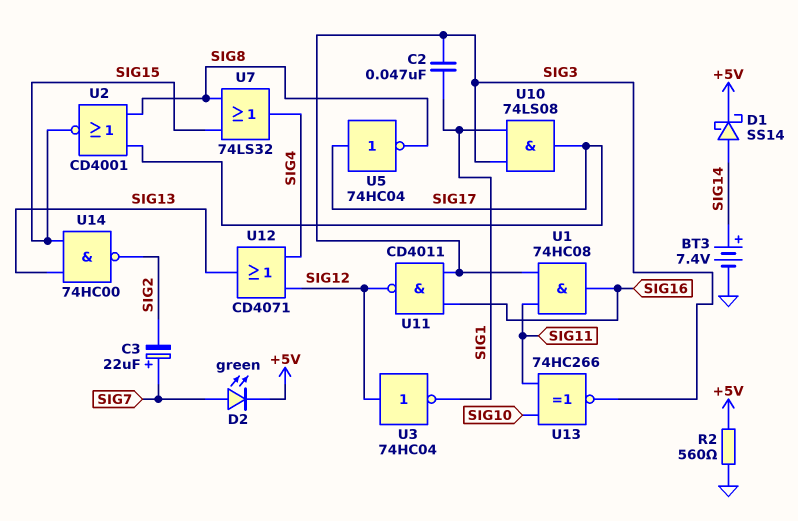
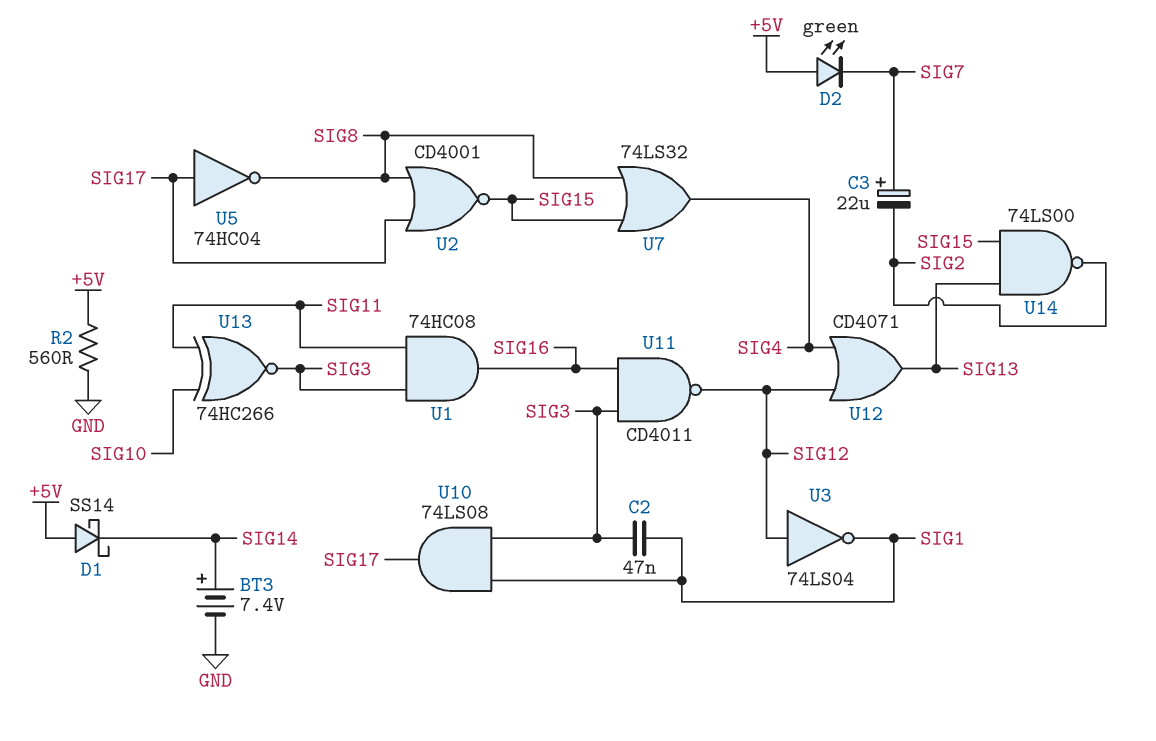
D1: schottky SS14 (A SIG14, K +5V) -> schottky SS14 (A +5V, K SIG14)
D2: LED green (A SIG7, K +5V) -> LED green (A +5V, K SIG7)
U3: NOT 74HC04 (in SIG12, out SIG1) -> NOT 74LS04 (in SIG12, out SIG1)
U14: NAND 74HC00 (in SIG13, in SIG15, out SIG2) -> NAND 74LS00 (in SIG13, in SIG15, out SIG2)

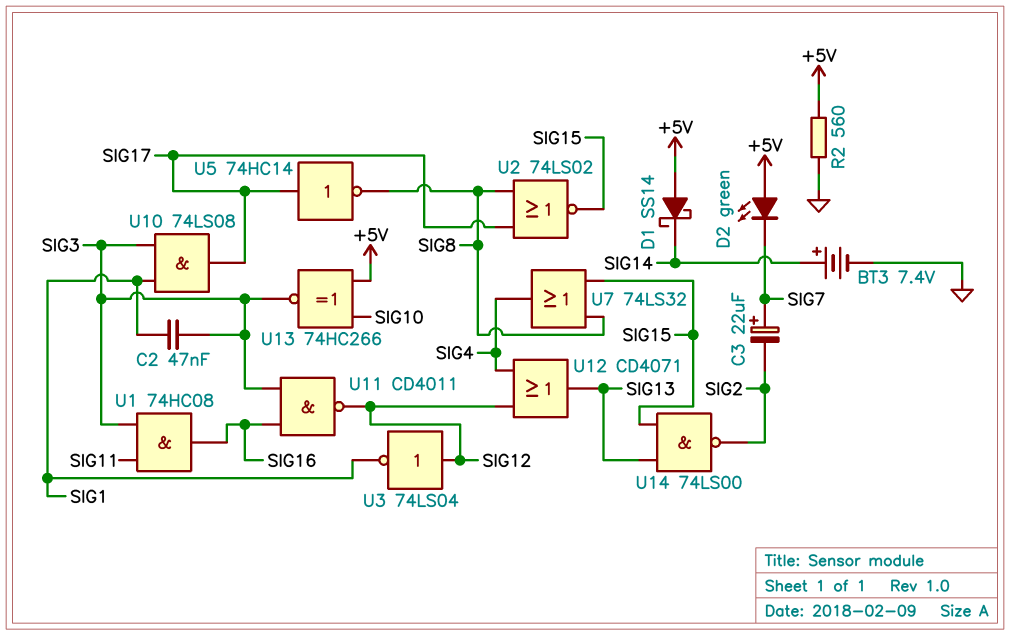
U2: NOR CD4001 (in SIG8, in SIG17, out SIG15) -> NOR 74LS02 (in SIG8, in SIG17, out SIG15)
U5: NOT 74HC04 (in SIG17, out SIG8) -> NOT 74HC14 (in SIG17, out SIG8)
U13: XNOR 74HC266 (in SIG10, in SIG11, out SIG3) -> XNOR 74HC266 (in +5V, in SIG10, out SIG3)

